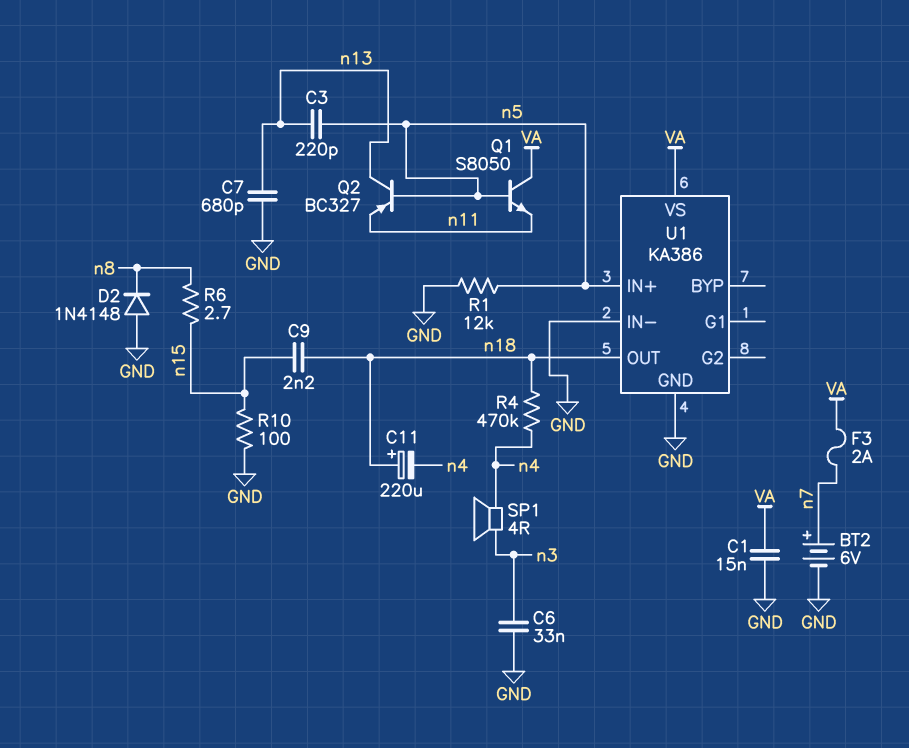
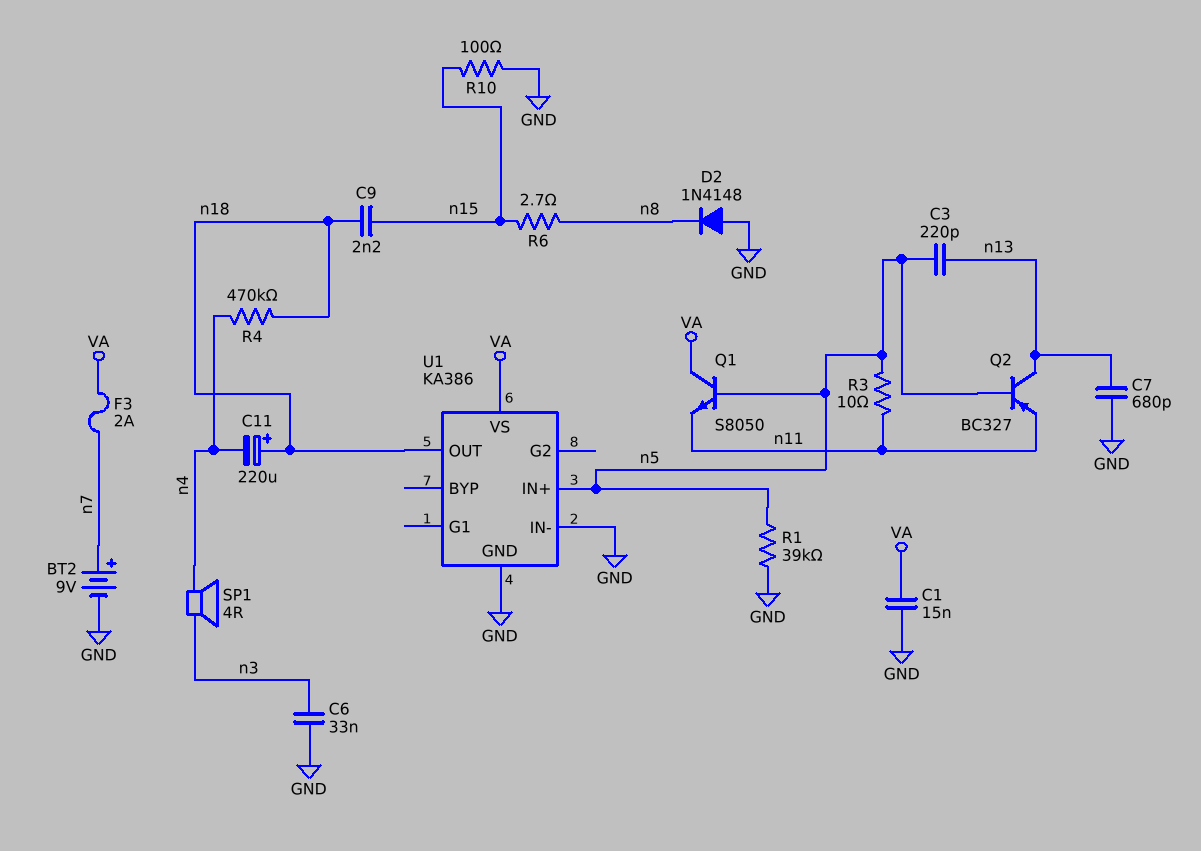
BT2: 6V (plus n7, minus GND) -> 9V (plus n7, minus GND)
R1: 12k (GND, n5) -> 39k (GND, n5)
R3: none -> 10 (n5, n11)

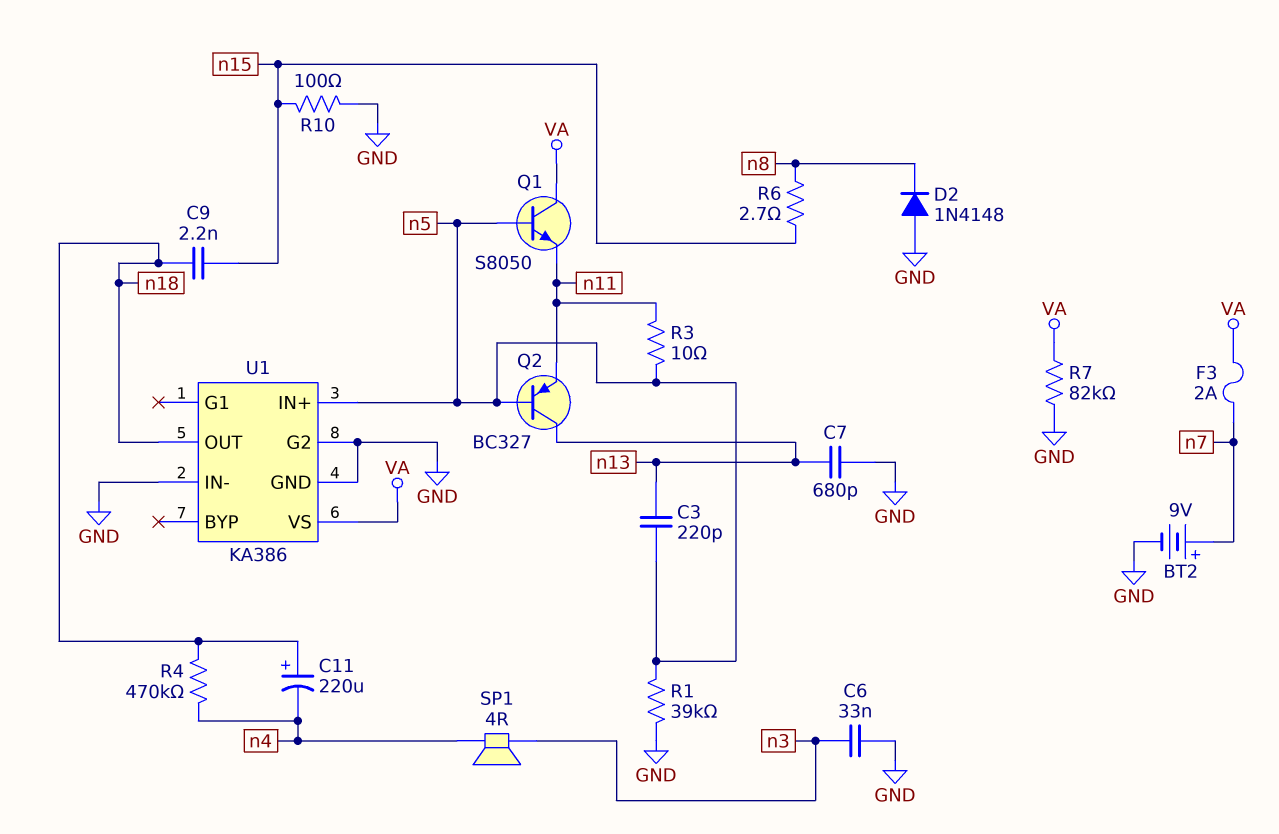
C1: 15nF (GND, VA) -> none
R7: none -> 82k (GND, VA)
U1 pin G2: none -> GND

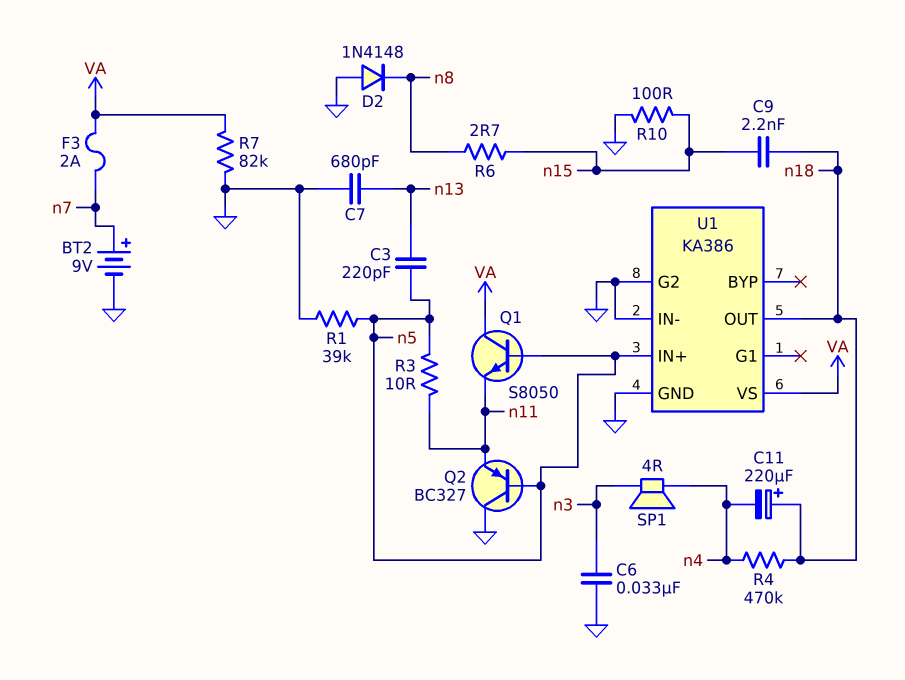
Q2: PNP BC327 (B n5, C n13, E n11) -> PNP BC327 (B n5, C GND, E n11)

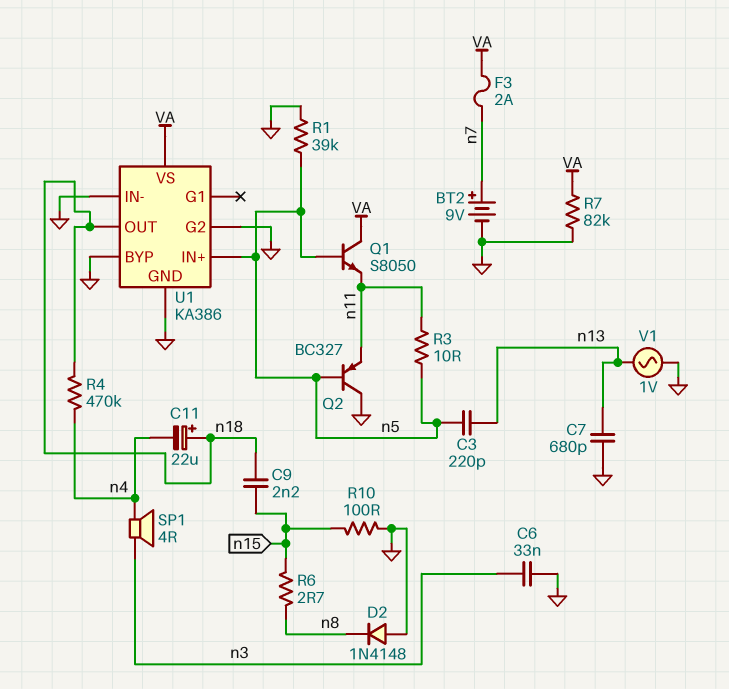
C11: 220uF (plus n18, minus n4) -> 22uF (plus n18, minus n4)
U1 pin BYP: none -> GND
V1: none -> AC 1V (GND, n13)

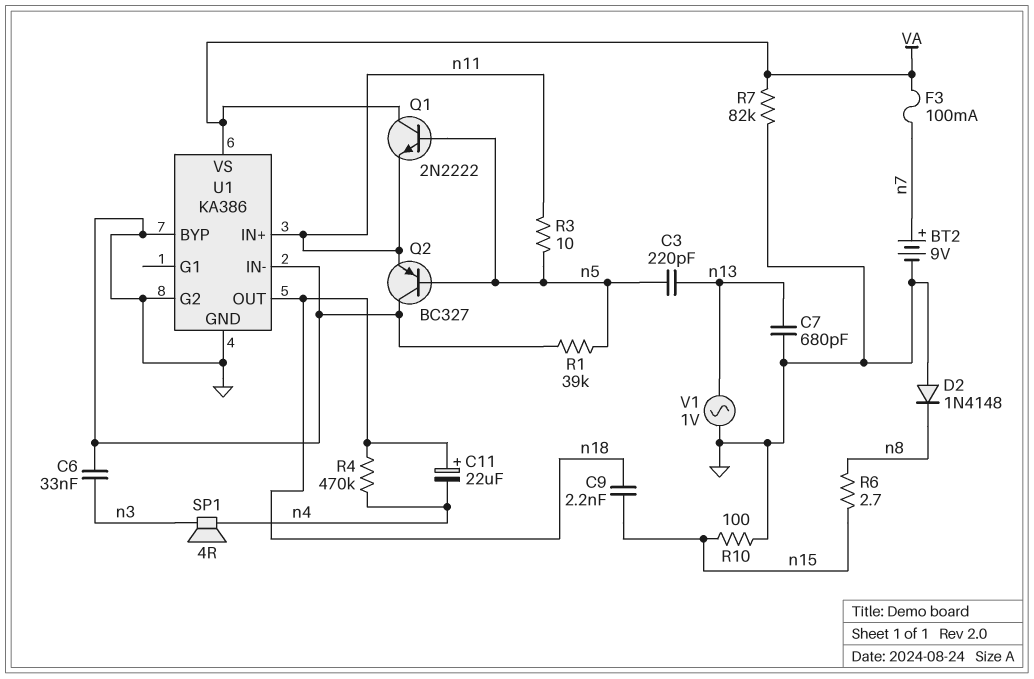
F3: 2A (VA, n7) -> 100mA (VA, n7)
Q1: NPN S8050 (B n5, C VA, E n11) -> NPN 2N2222 (B n5, C VA, E n11)
U1 pin IN+: n5 -> n11

